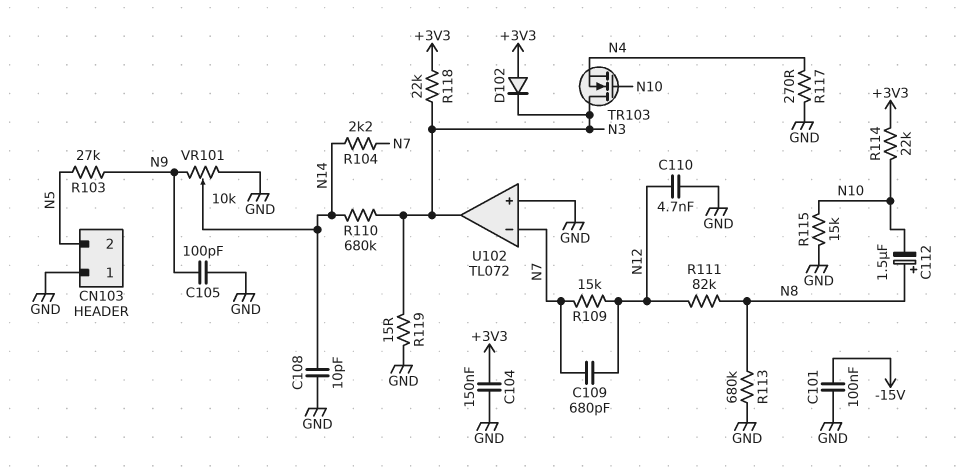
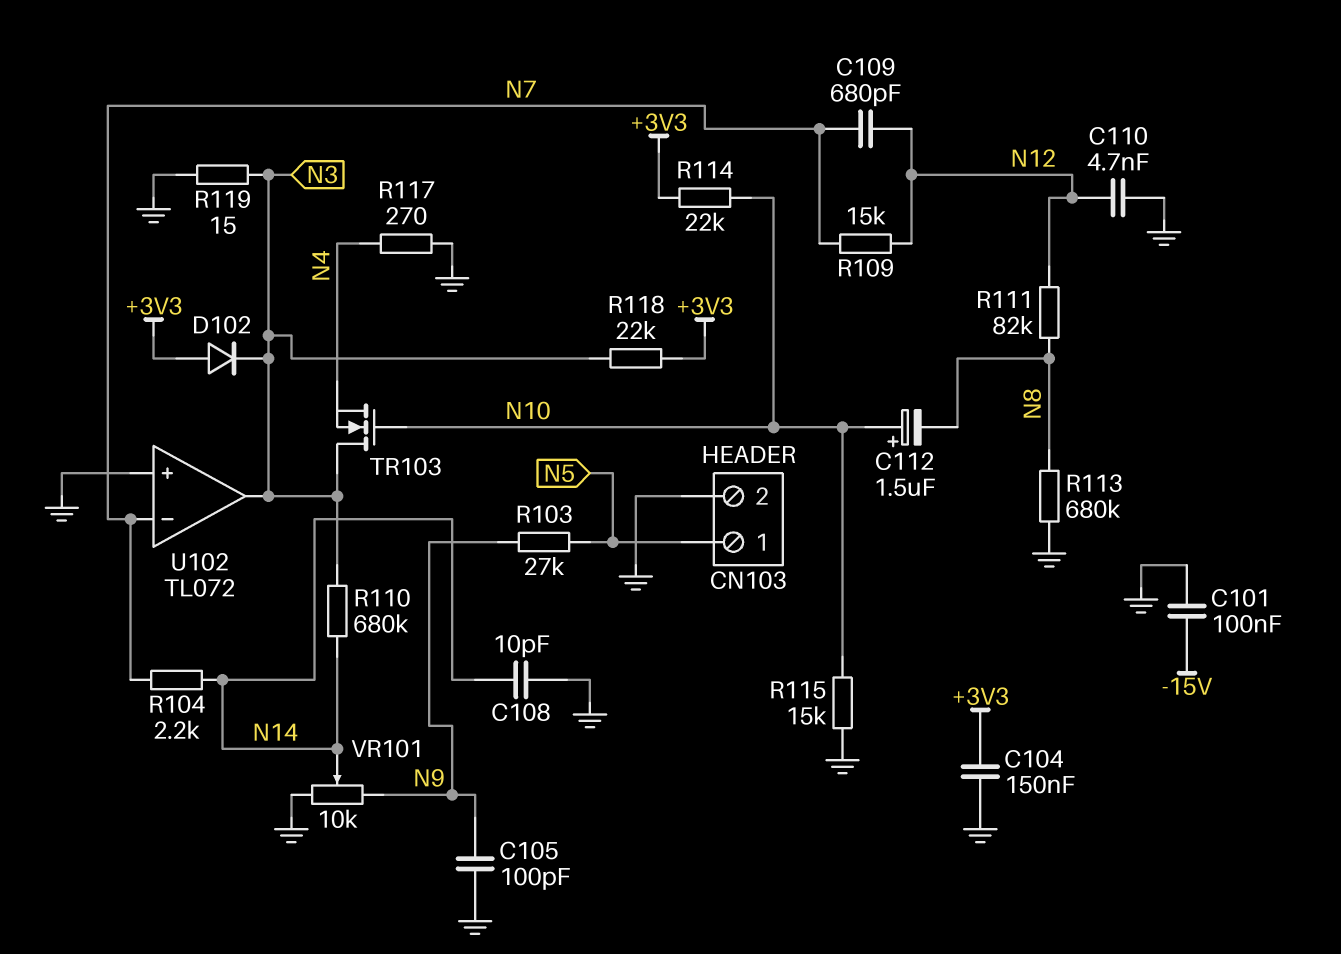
C112: 1.5uF (plus N8, minus N10) -> 1.5uF (plus N10, minus N8)
CN103 pin 1: GND -> N5
CN103 pin 2: N5 -> GND

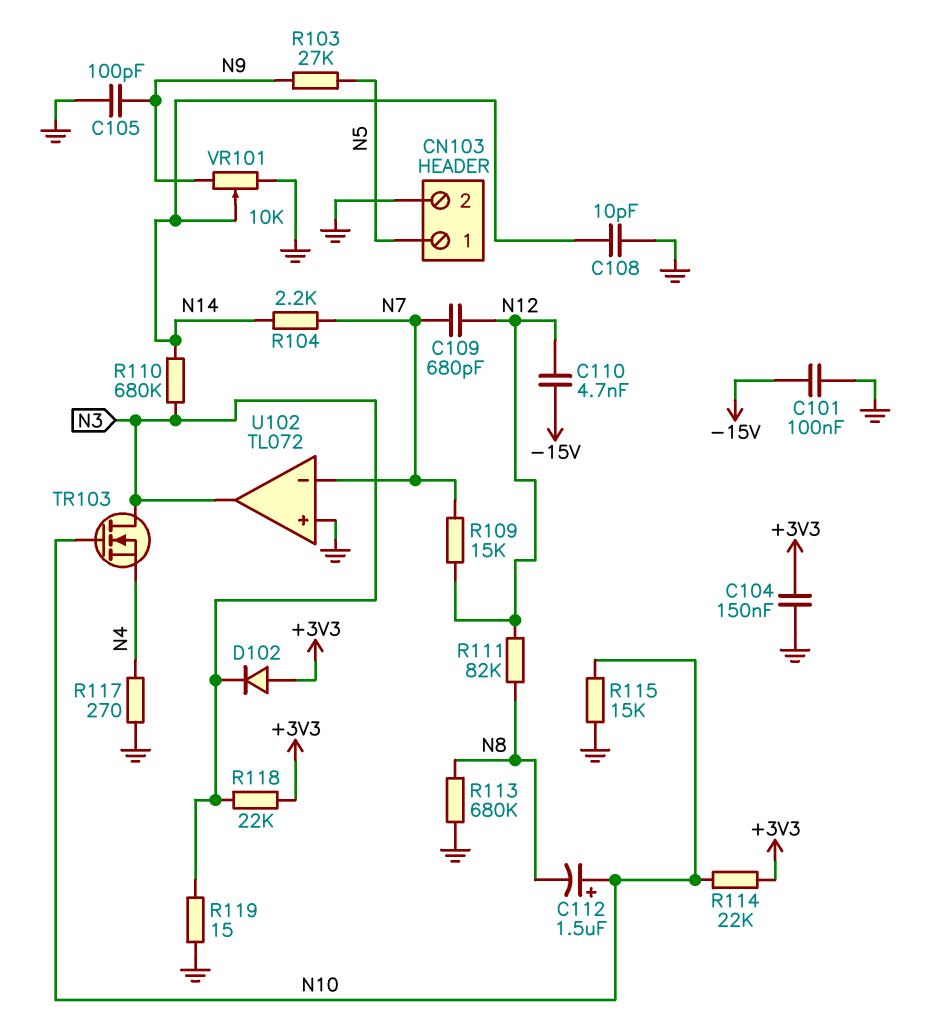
C110: 4.7nF (GND, N12) -> 4.7nF (-15V, N12)

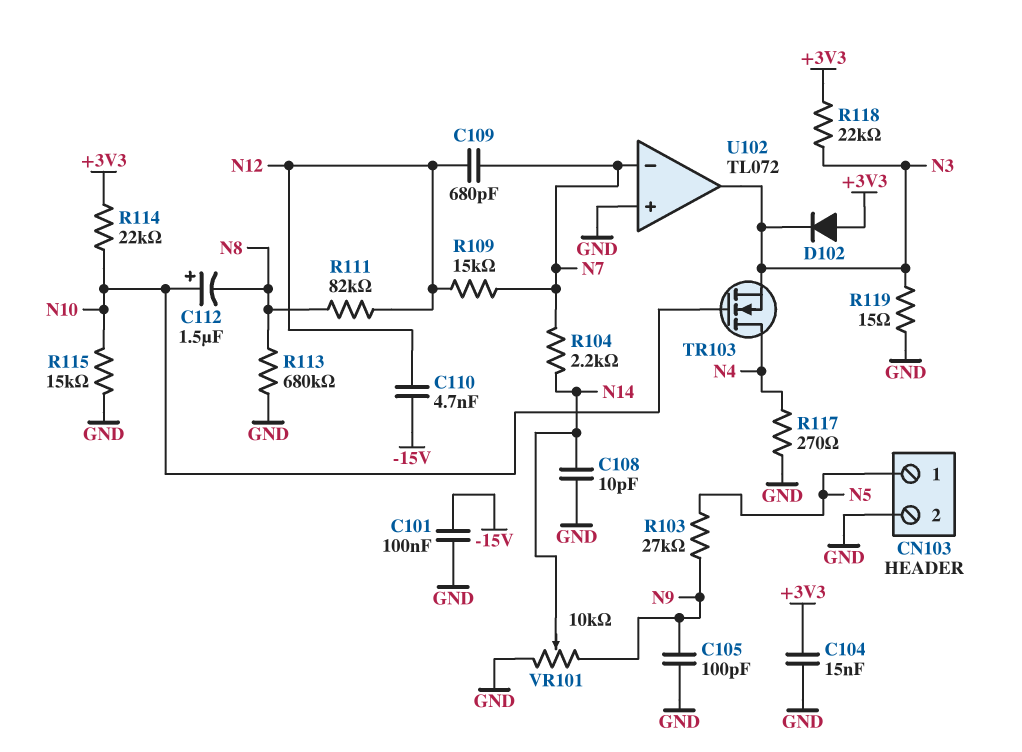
C104: 150nF (+3V3, GND) -> 15nF (+3V3, GND)
R110: 680k (N3, N14) -> none
TR103: NMOS (G N10, D N3, S N4) -> NMOS (G N10, D N4, S N3)

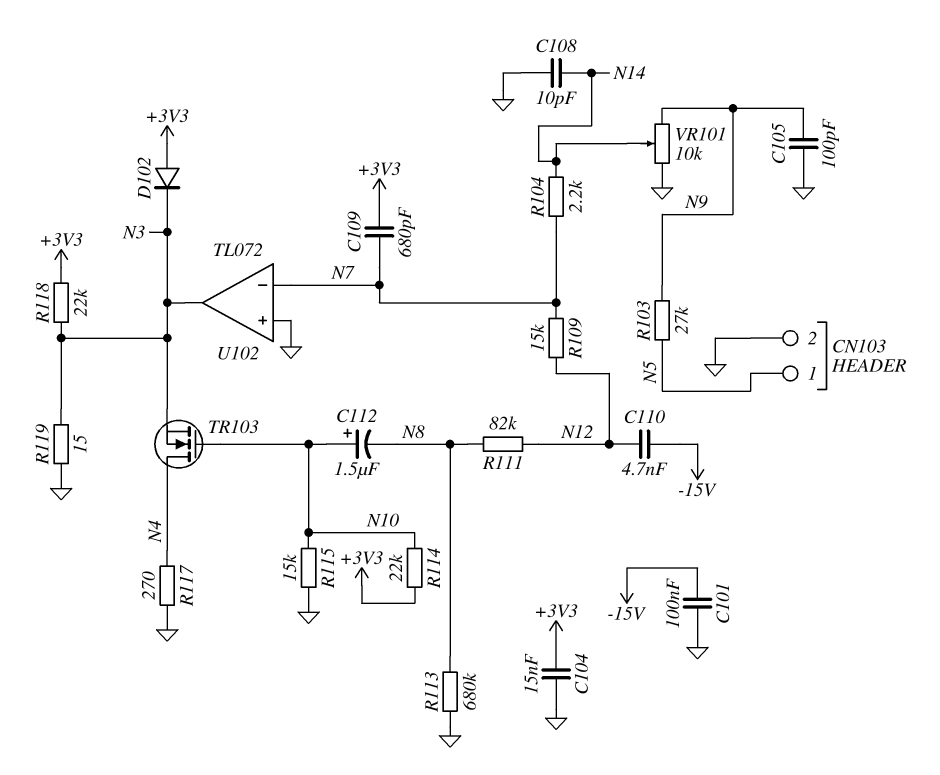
C109: 680pF (N7, N12) -> 680pF (+3V3, N7)

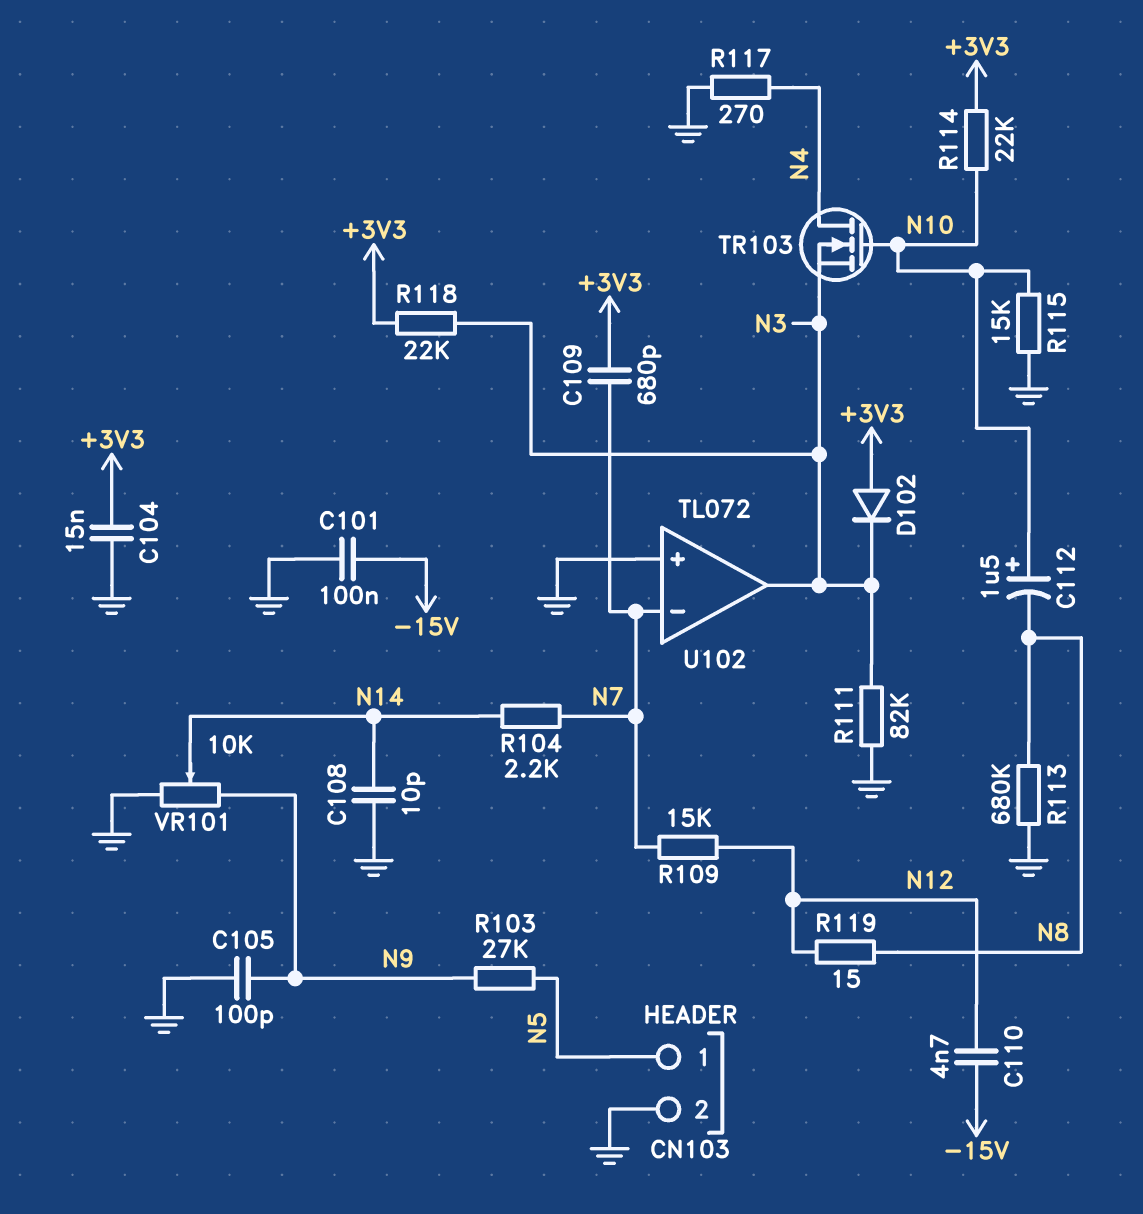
R111: 82k (N8, N12) -> 82k (GND, N3)
R119: 15 (GND, N3) -> 15 (N8, N12)

